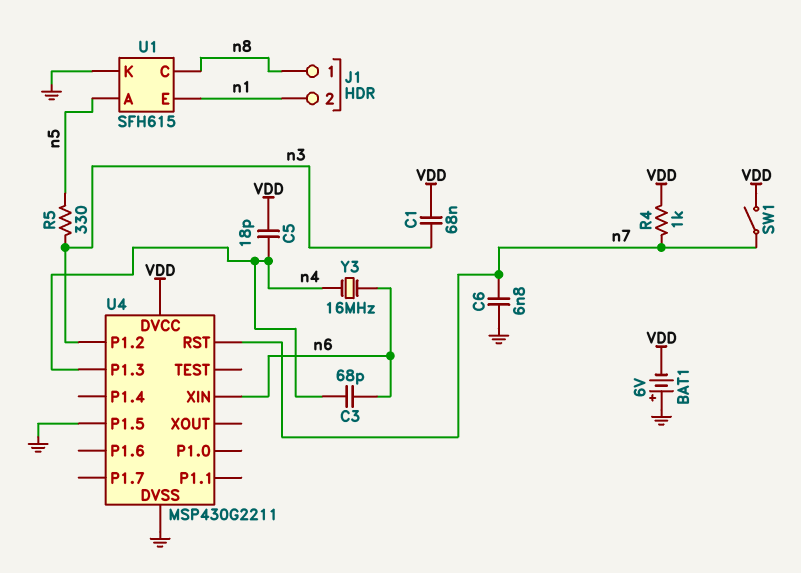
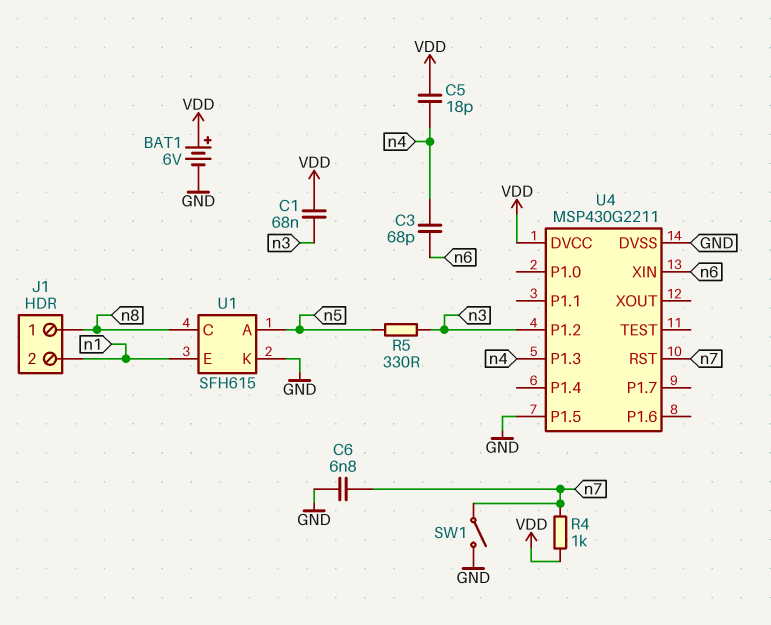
BAT1: 6V (plus GND, minus VDD) -> 6V (plus VDD, minus GND)
SW1: switch (VDD, n7) -> switch (GND, n7)
Y3: 16MHz (n4, n6) -> none

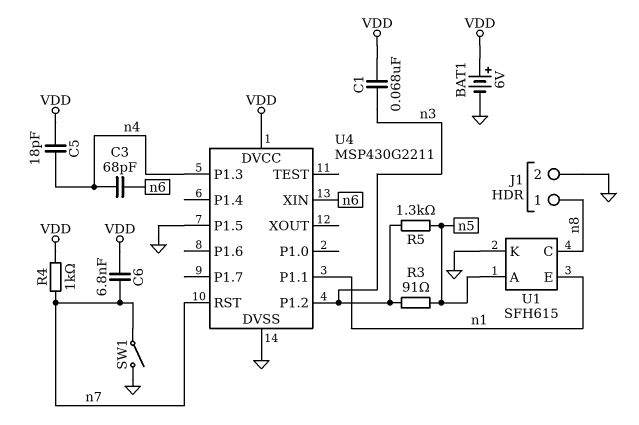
C6: 6.8nF (GND, n7) -> 6.8nF (VDD, n7)
J1 pin 2: n1 -> GND
R3: none -> 91 (n3, n5)
R5: 330 (n3, n5) -> 1.3k (n3, n5)
U4 pin P1.1: none -> n1

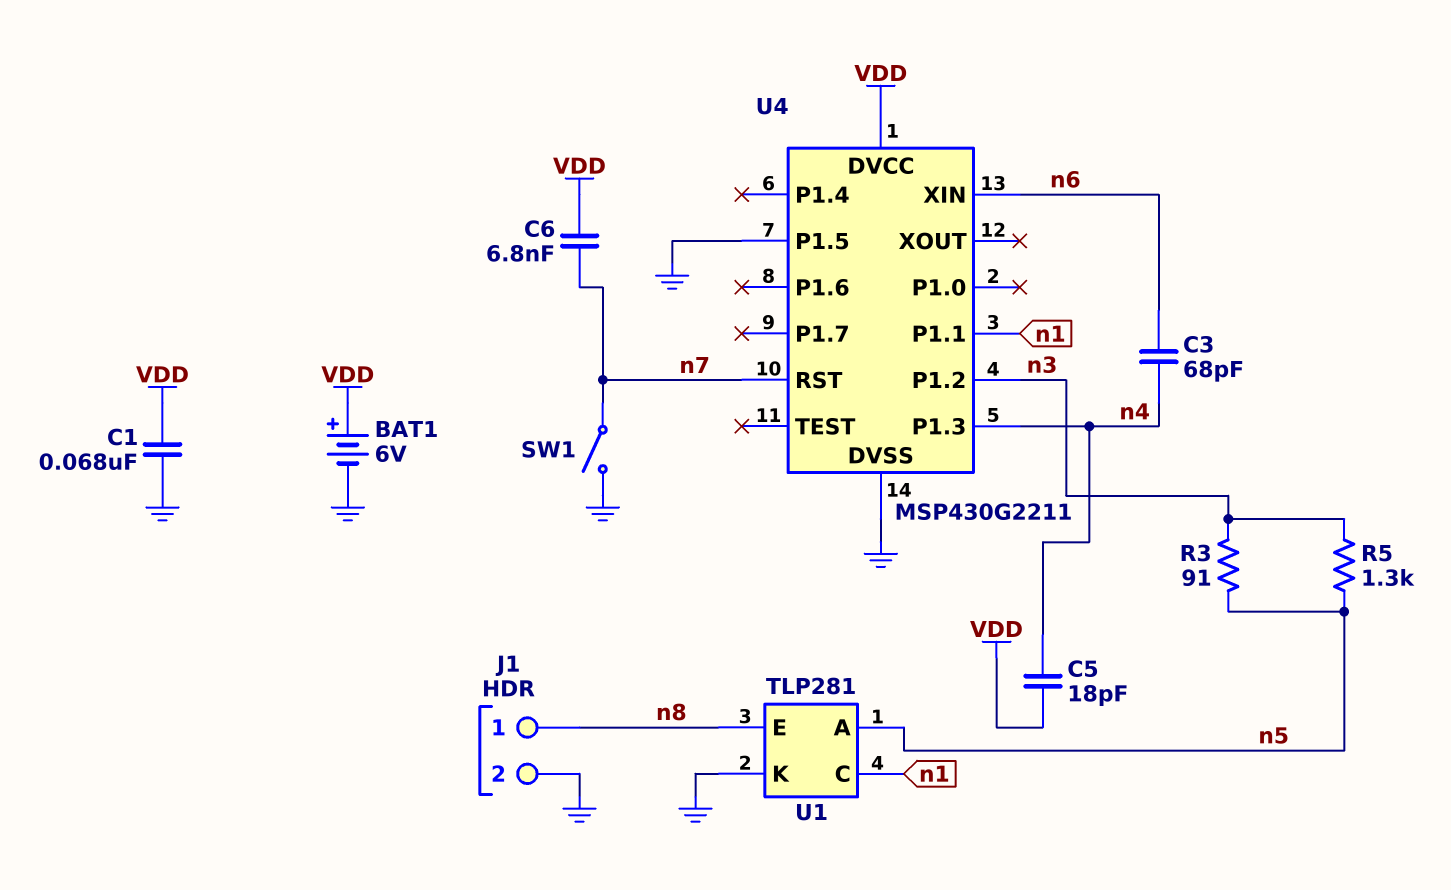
C1: 68nF (VDD, n3) -> 68nF (GND, VDD)
R4: 1k (VDD, n7) -> none
U1: SFH615 -> TLP281
U1 pin C: n8 -> n1
U1 pin E: n1 -> n8

